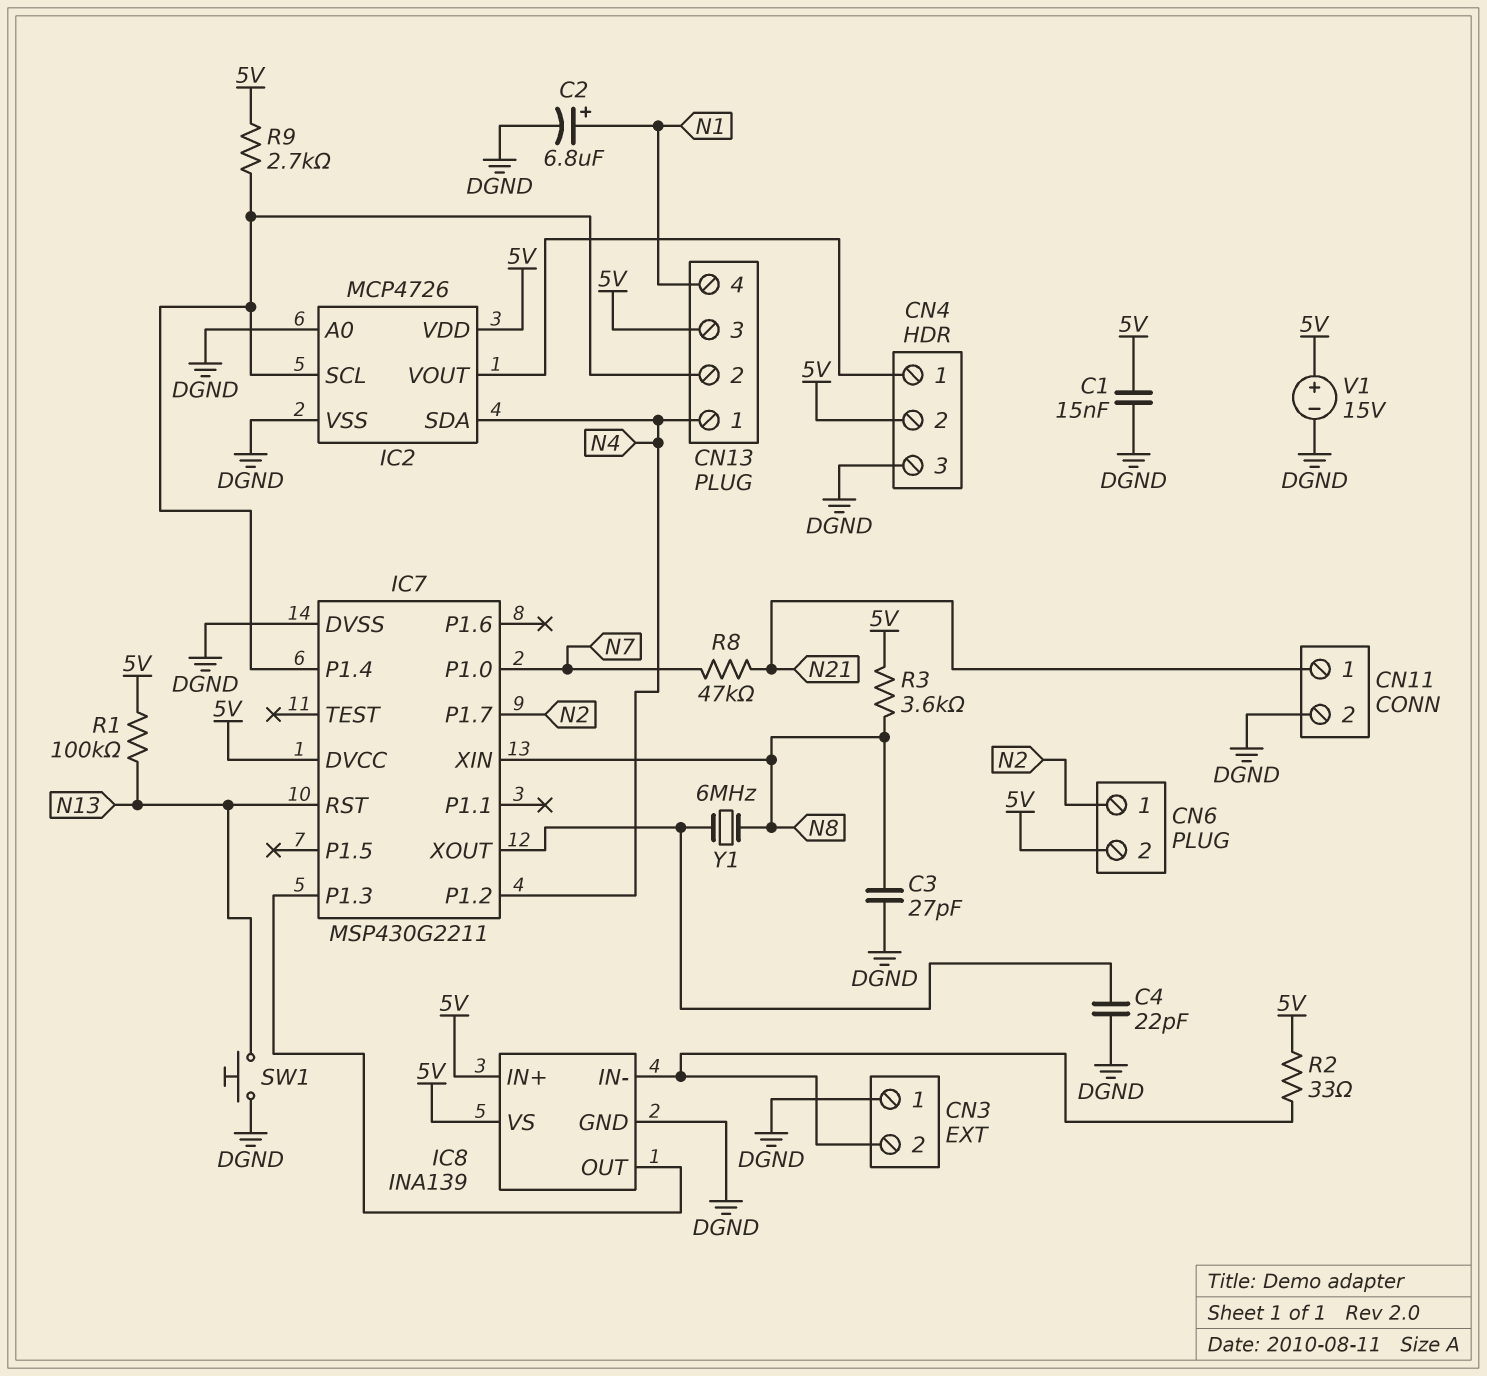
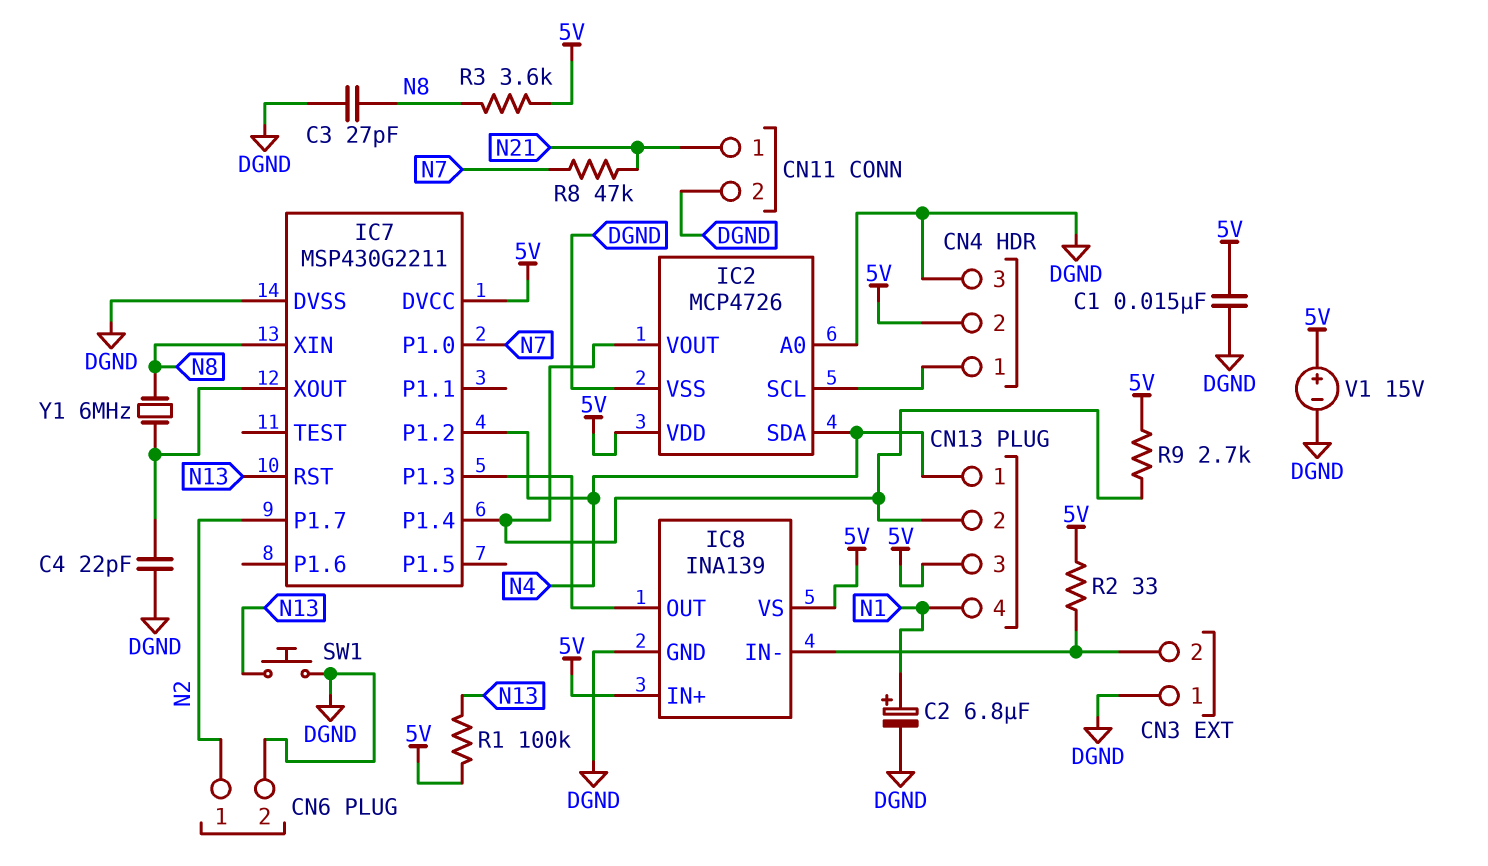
CN6 pin 2: 5V -> DGND
IC2 pin SCL: CN13/2 -> CN4/1
IC2 pin VOUT: CN4/1 -> CN13/2

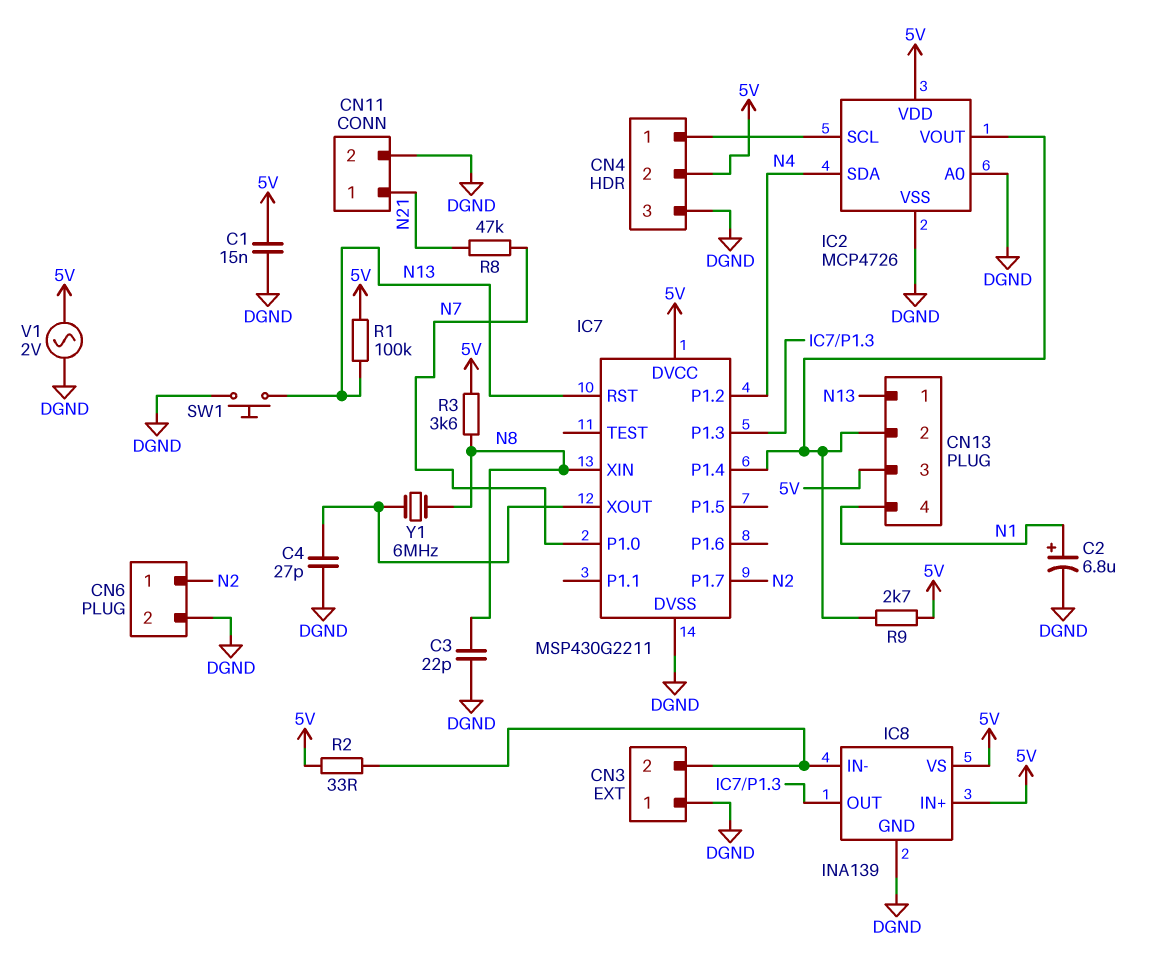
C3: 27pF (DGND, N8) -> 22pF (DGND, N8)
C4: 22pF (DGND, IC7/XOUT) -> 27pF (DGND, IC7/XOUT)
CN13 pin 1: N4 -> N13
V1: 15V (plus 5V, minus DGND) -> AC 2V (5V, DGND)

